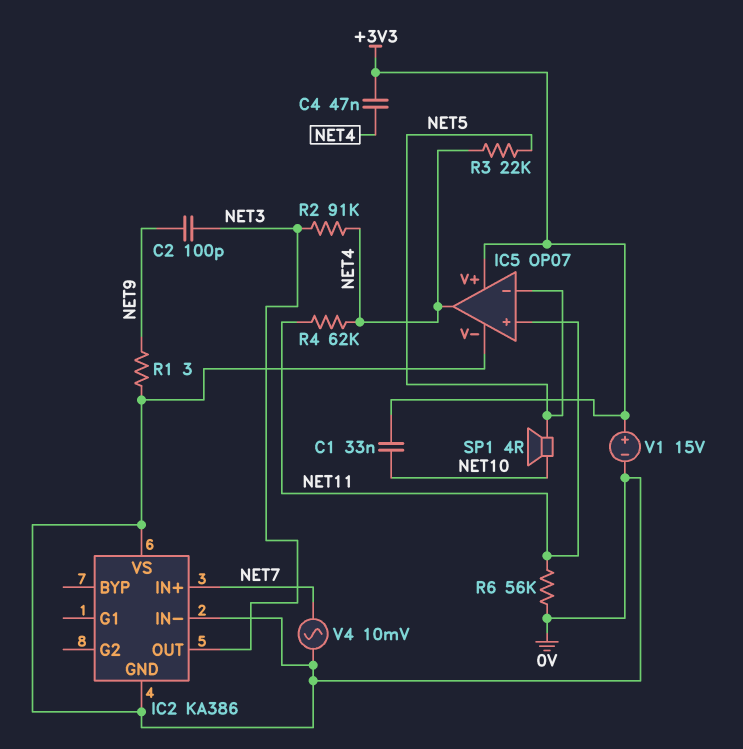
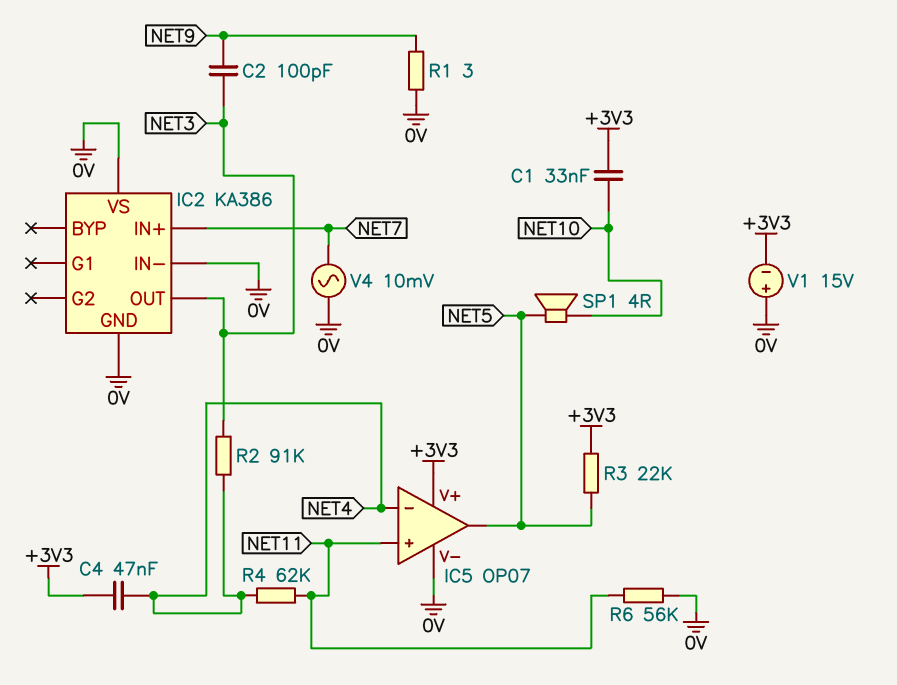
IC5 pin in-: NET5 -> NET4
IC5 pin out: NET4 -> NET5
R3: 22k (NET4, NET5) -> 22k (+3V3, NET5)
V1: 15V (plus +3V3, minus 0V) -> 15V (plus 0V, minus +3V3)

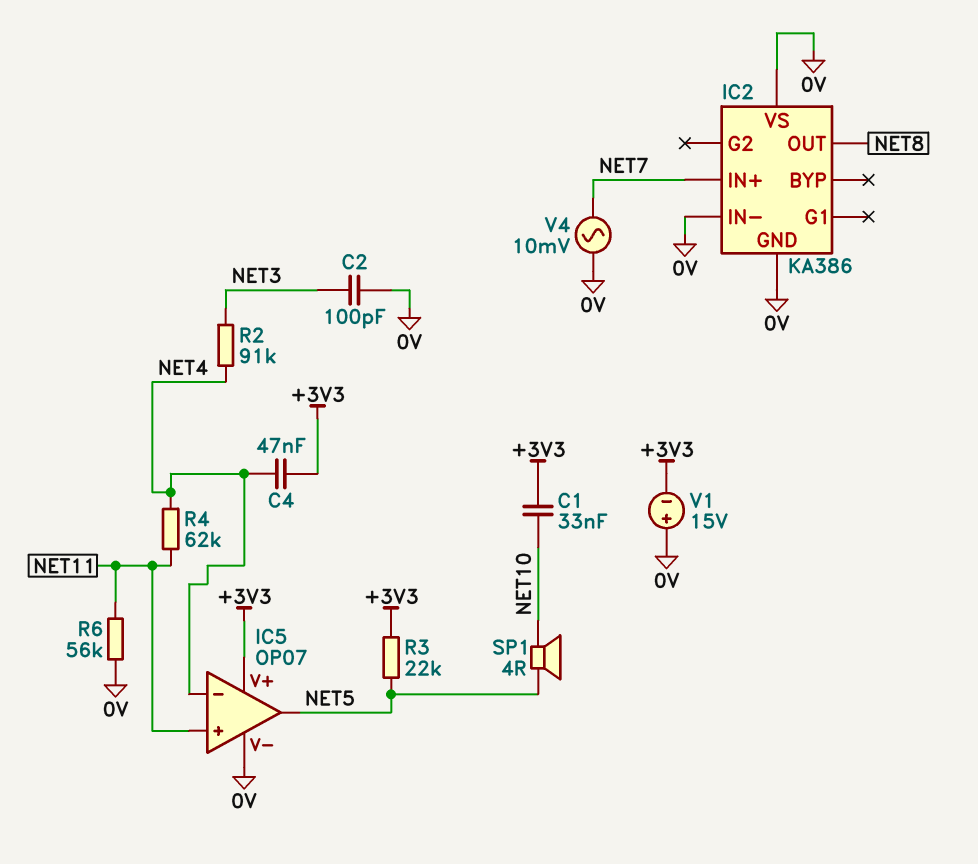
C2: 100pF (NET3, NET9) -> 100pF (0V, NET3)
IC2 pin OUT: NET3 -> NET8
R1: 3 (0V, NET9) -> none

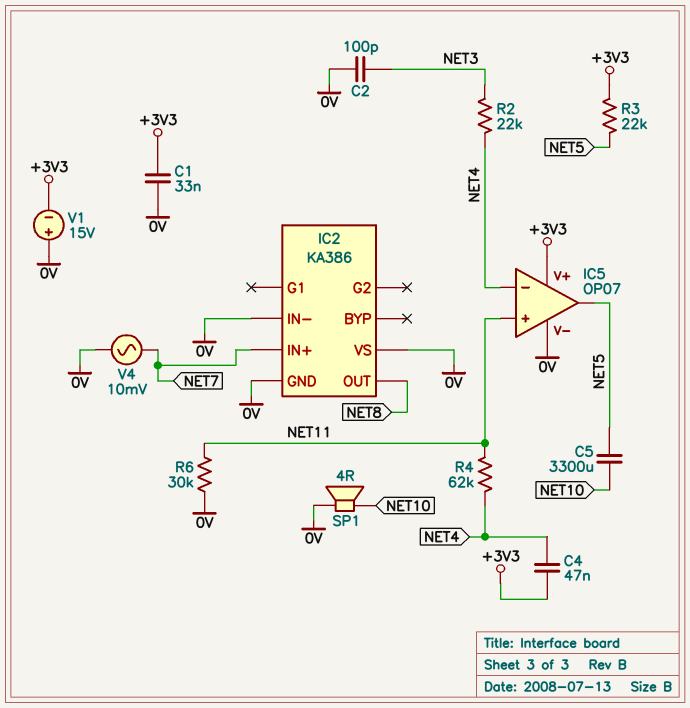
C1: 33nF (+3V3, NET10) -> 33nF (+3V3, 0V)
C5: none -> 3300uF (NET5, NET10)
R2: 91k (NET3, NET4) -> 22k (NET3, NET4)
R6: 56k (0V, NET11) -> 30k (0V, NET11)
SP1: speaker 4R (NET5, NET10) -> speaker 4R (0V, NET10)

